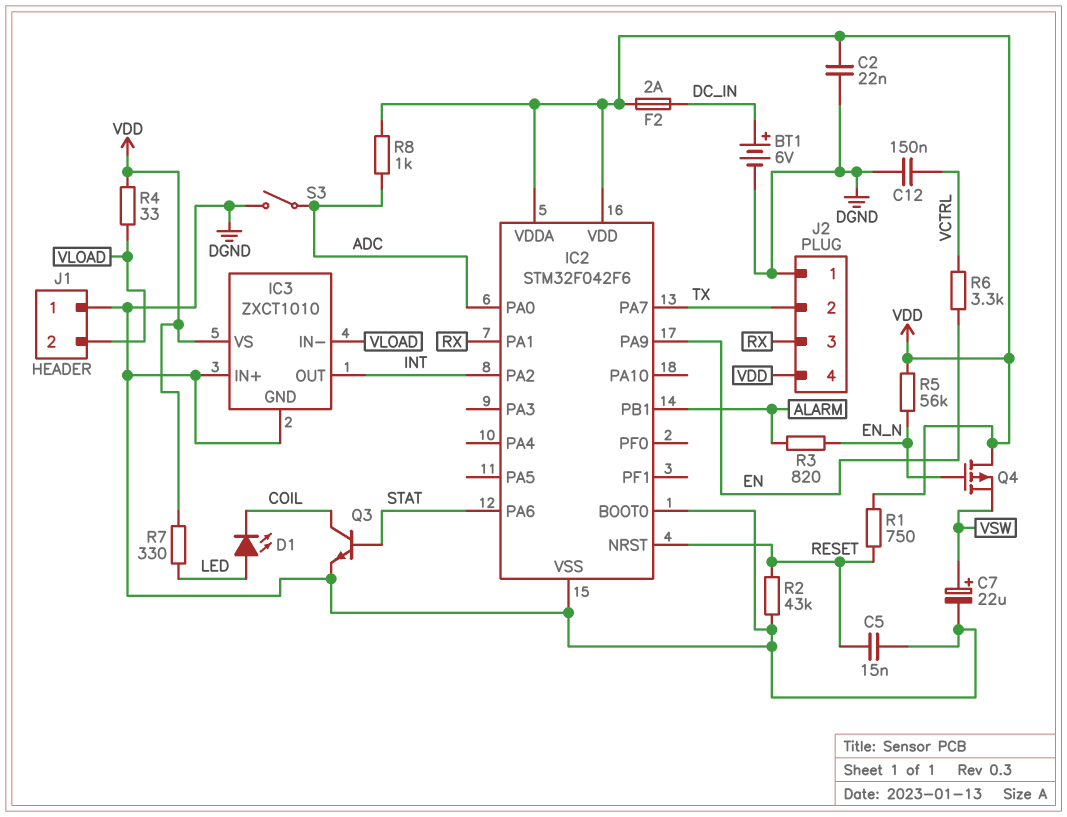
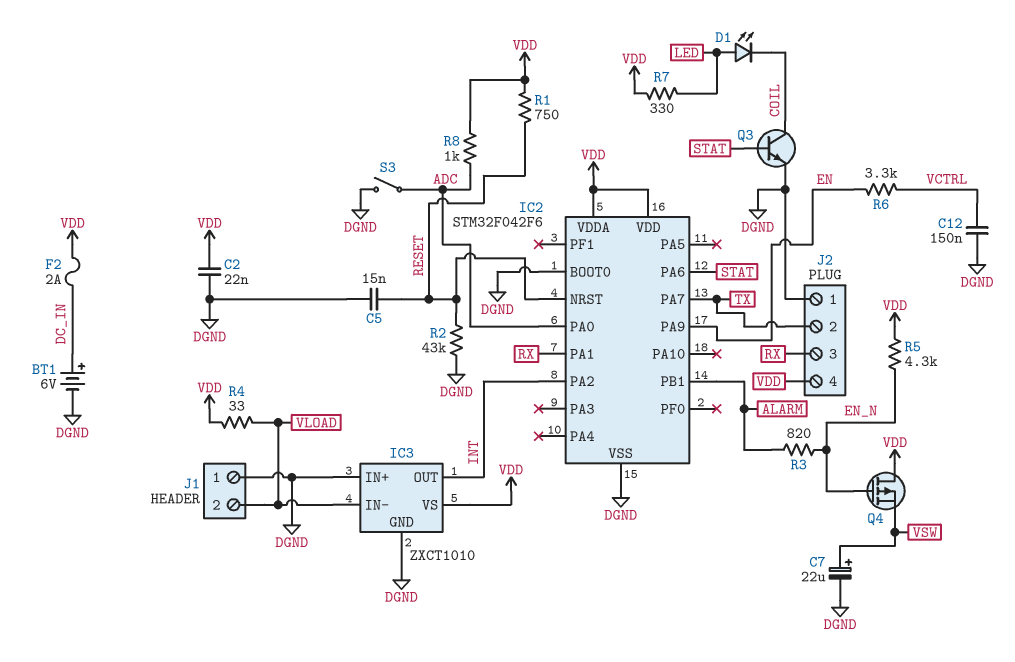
R5: 56k (EN_N, VDD) -> 4.3k (EN_N, VDD)

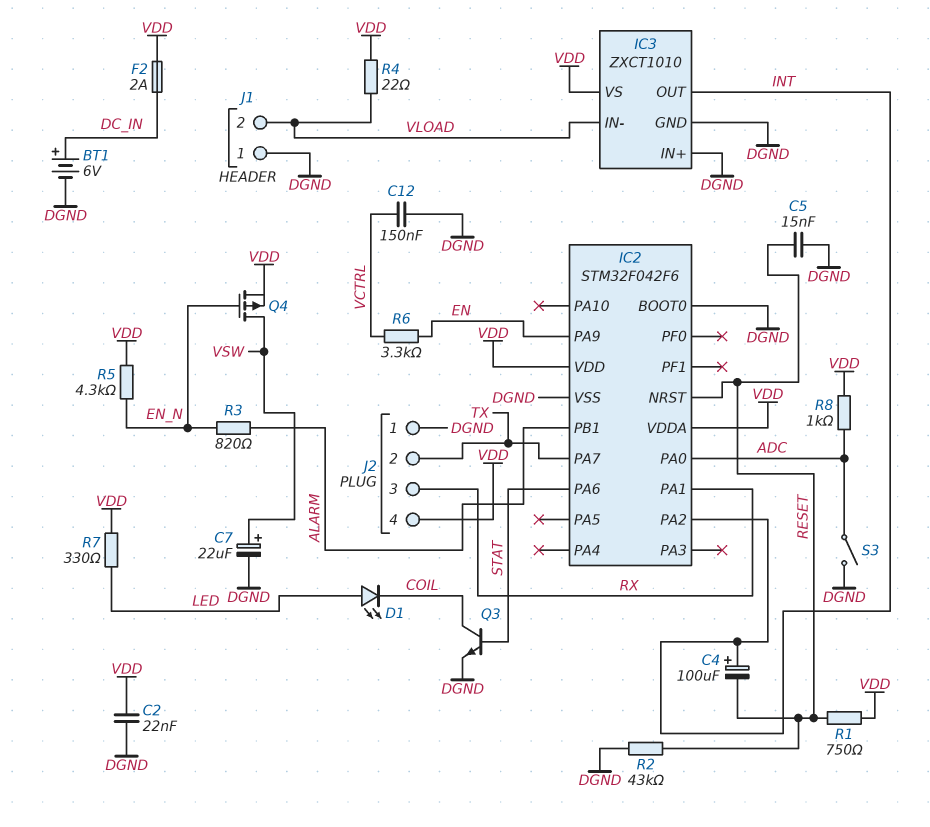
C4: none -> 100uF (plus INT, minus RESET)
Q4: PMOS (G EN_N, D VDD, S VSW) -> PMOS (G EN_N, D VSW, S VDD)
R4: 33 (VDD, VLOAD) -> 22 (VDD, VLOAD)

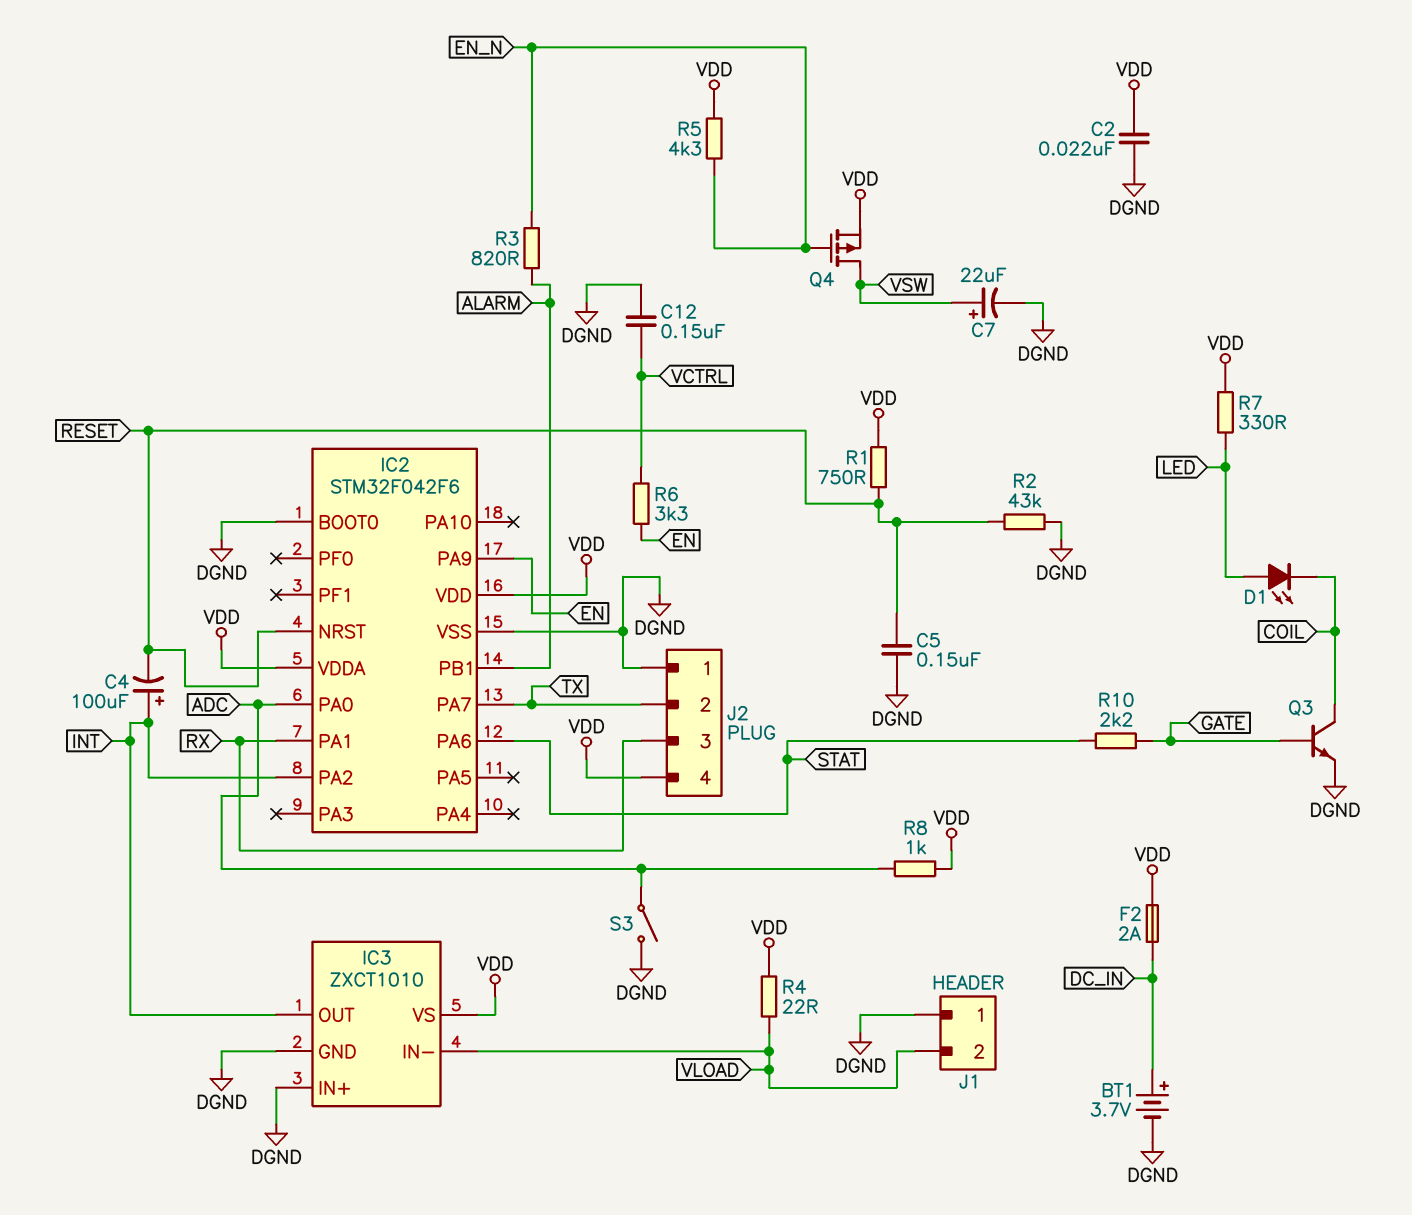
BT1: 6V (plus DC_IN, minus DGND) -> 3.7V (plus DC_IN, minus DGND)
C5: 15nF (DGND, RESET) -> 150nF (DGND, RESET)
Q3: NPN (B STAT, C COIL, E DGND) -> NPN (B GATE, C COIL, E DGND)
R10: none -> 2.2k (GATE, STAT)

